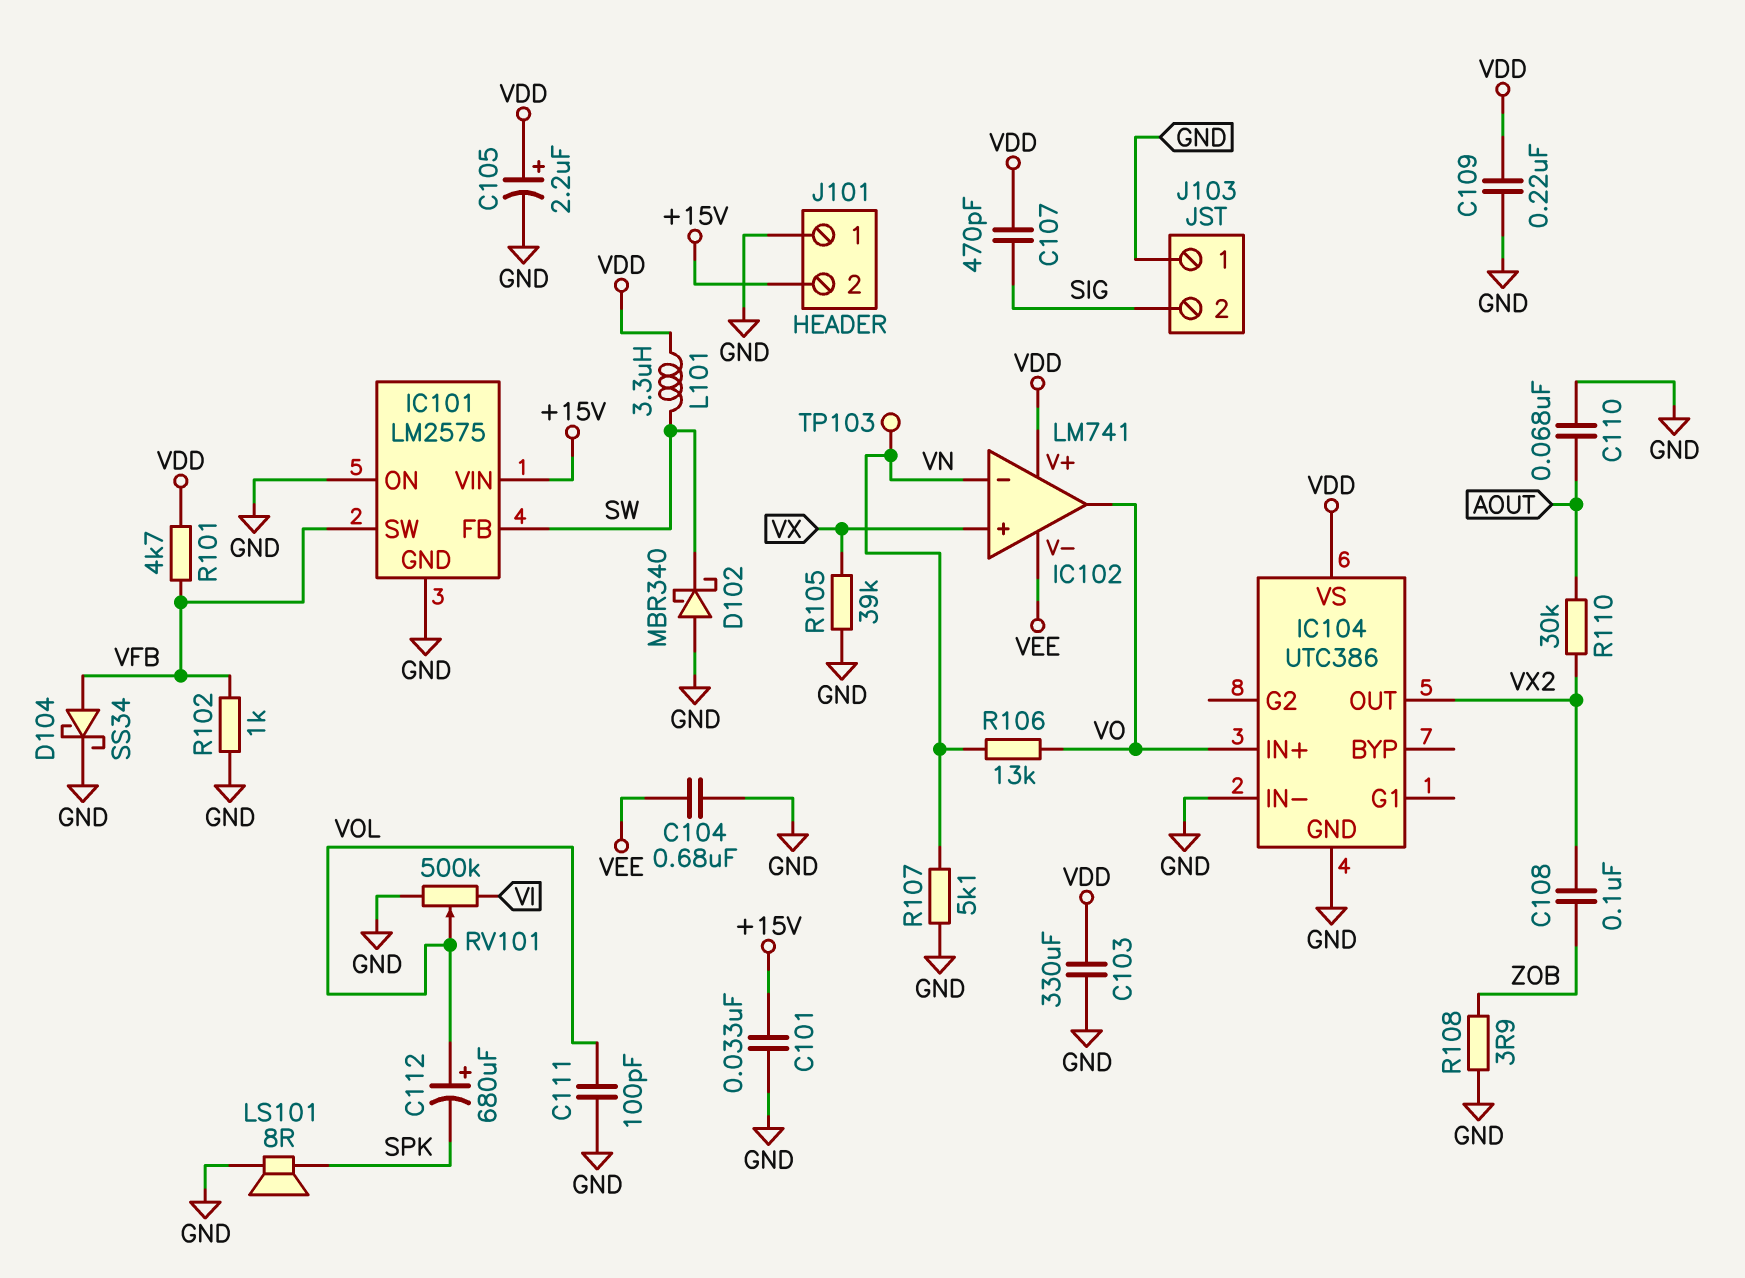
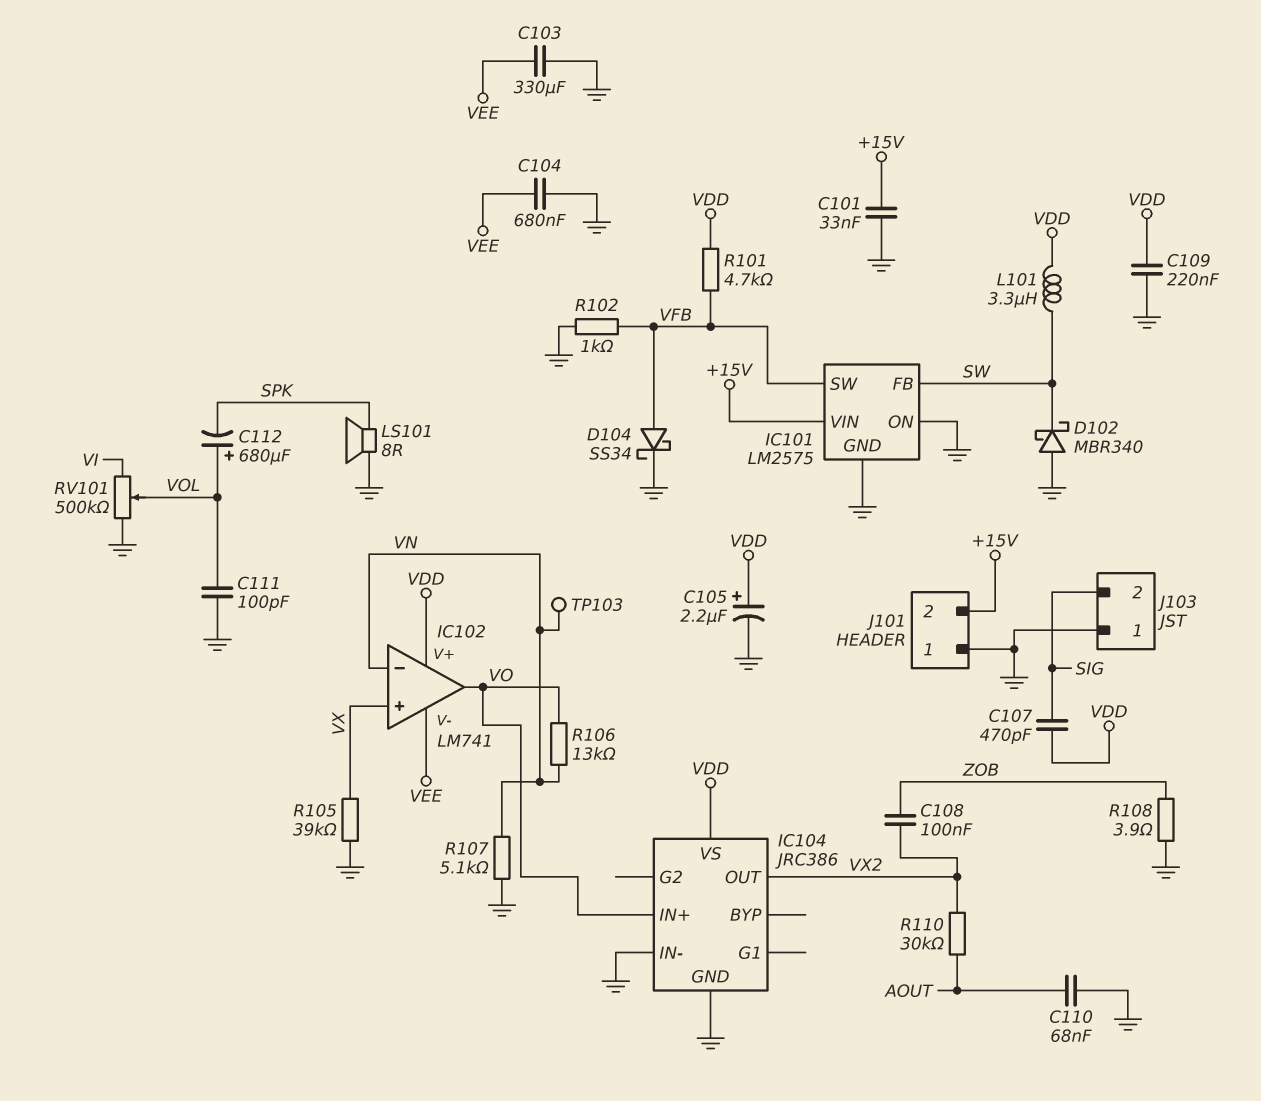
C103: 330uF (GND, VDD) -> 330uF (GND, VEE)
IC104: UTC386 -> JRC386

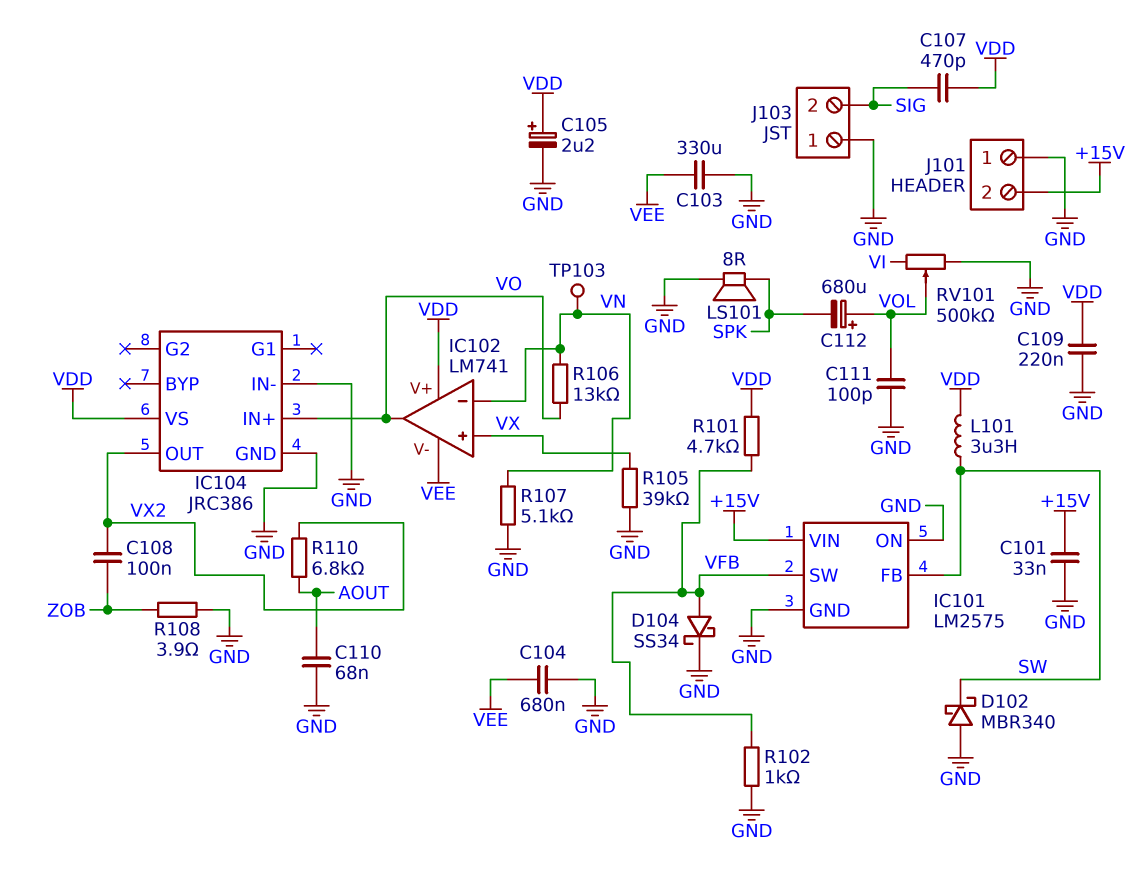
R110: 30k (AOUT, VX2) -> 6.8k (AOUT, VX2)

